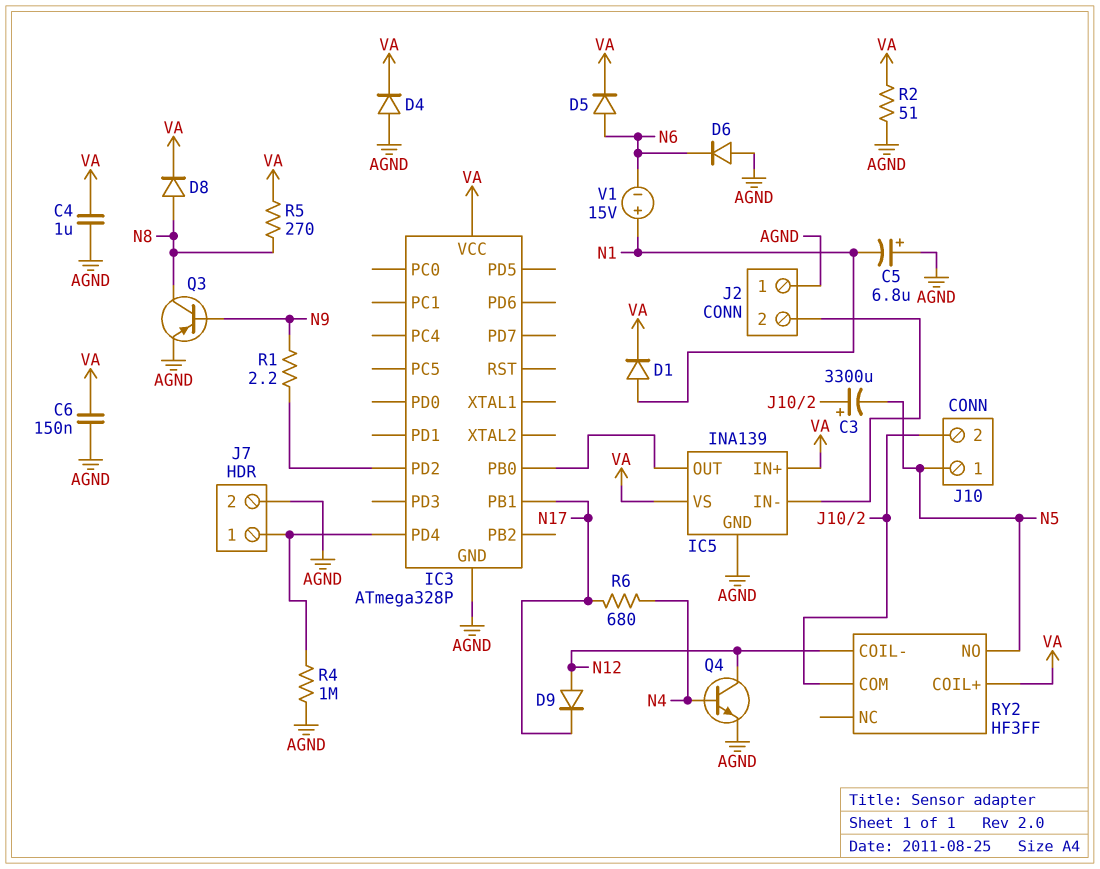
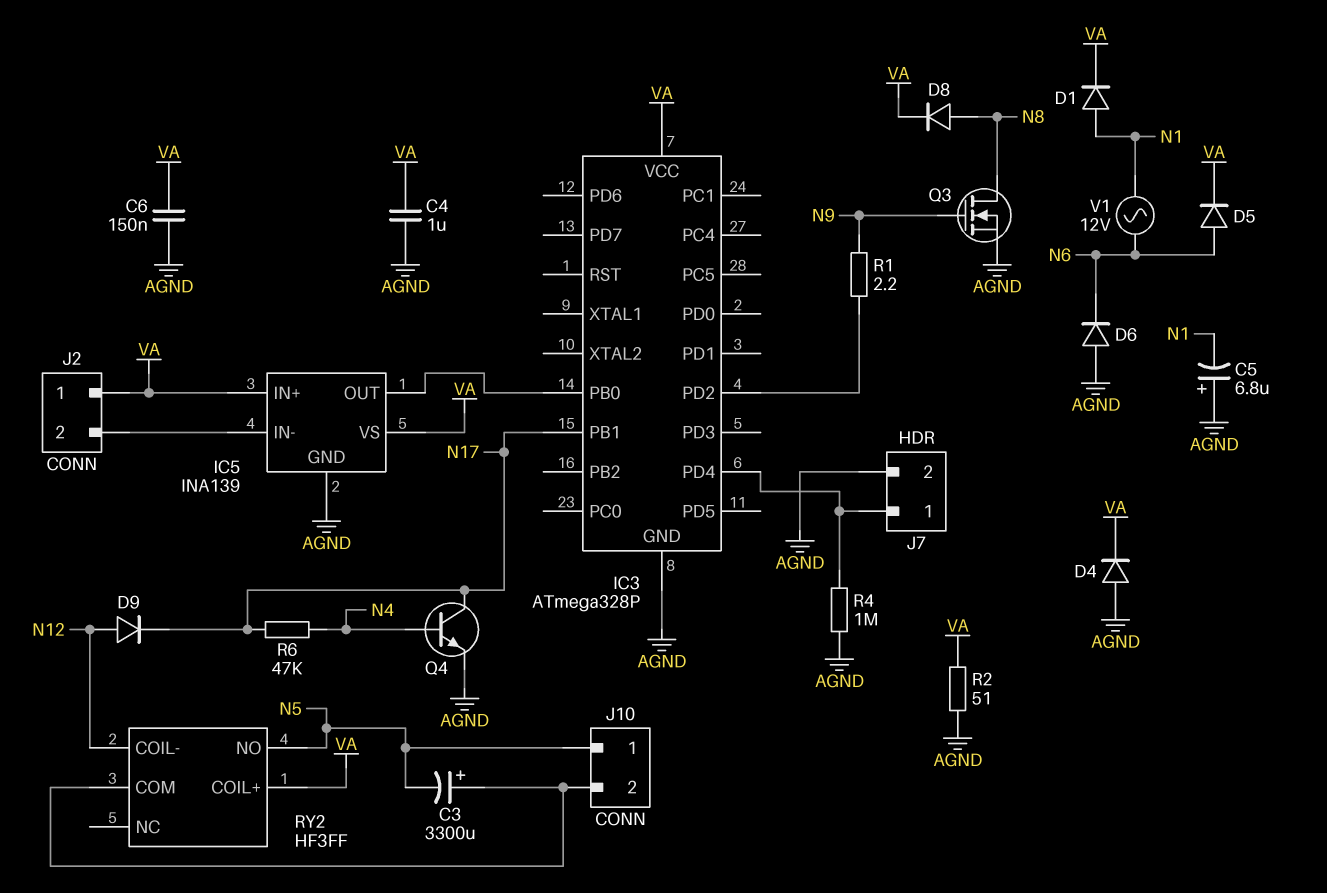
J2 pin 1: AGND -> VA
Q3: PNP (B N9, C N8, E AGND) -> NMOS (G N9, D N8, S AGND)
Q4: NPN (B N4, C N12, E AGND) -> NPN (B N4, C N17, E AGND)
R5: 270 (N8, VA) -> none
R6: 680 (N4, N17) -> 47k (N4, N17)
V1: 15V (plus N1, minus N6) -> AC 12V (N1, N6)

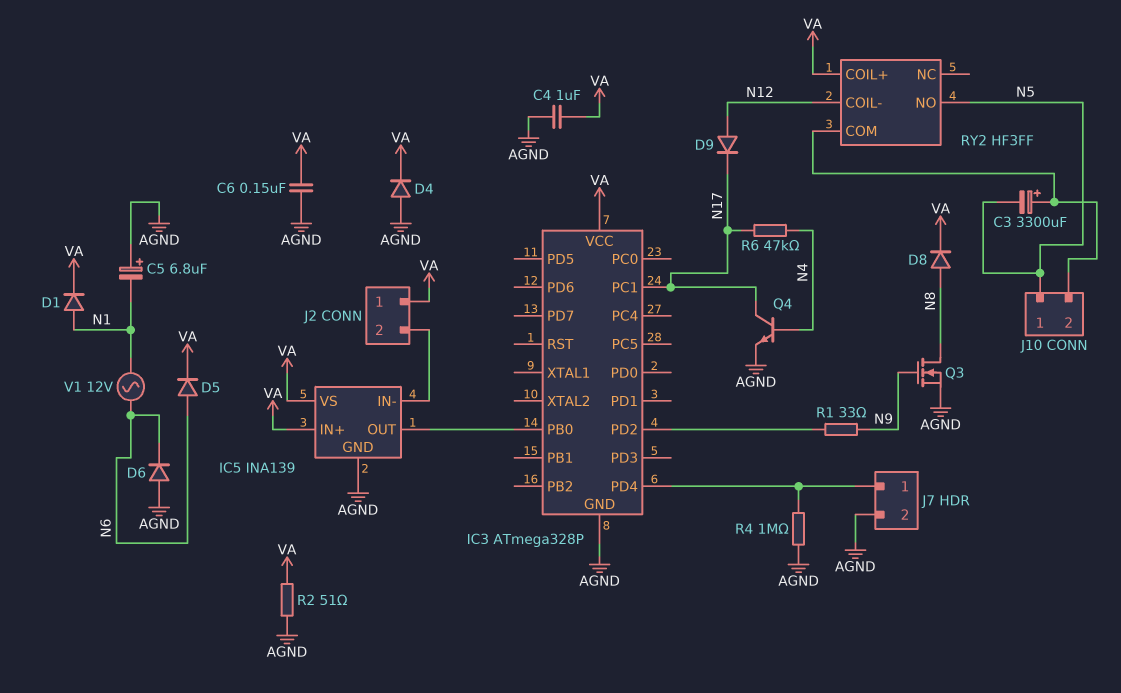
IC3 pin PB1: N17 -> none
IC3 pin PC1: none -> N17
R1: 2.2 (IC3/PD2, N9) -> 33 (IC3/PD2, N9)

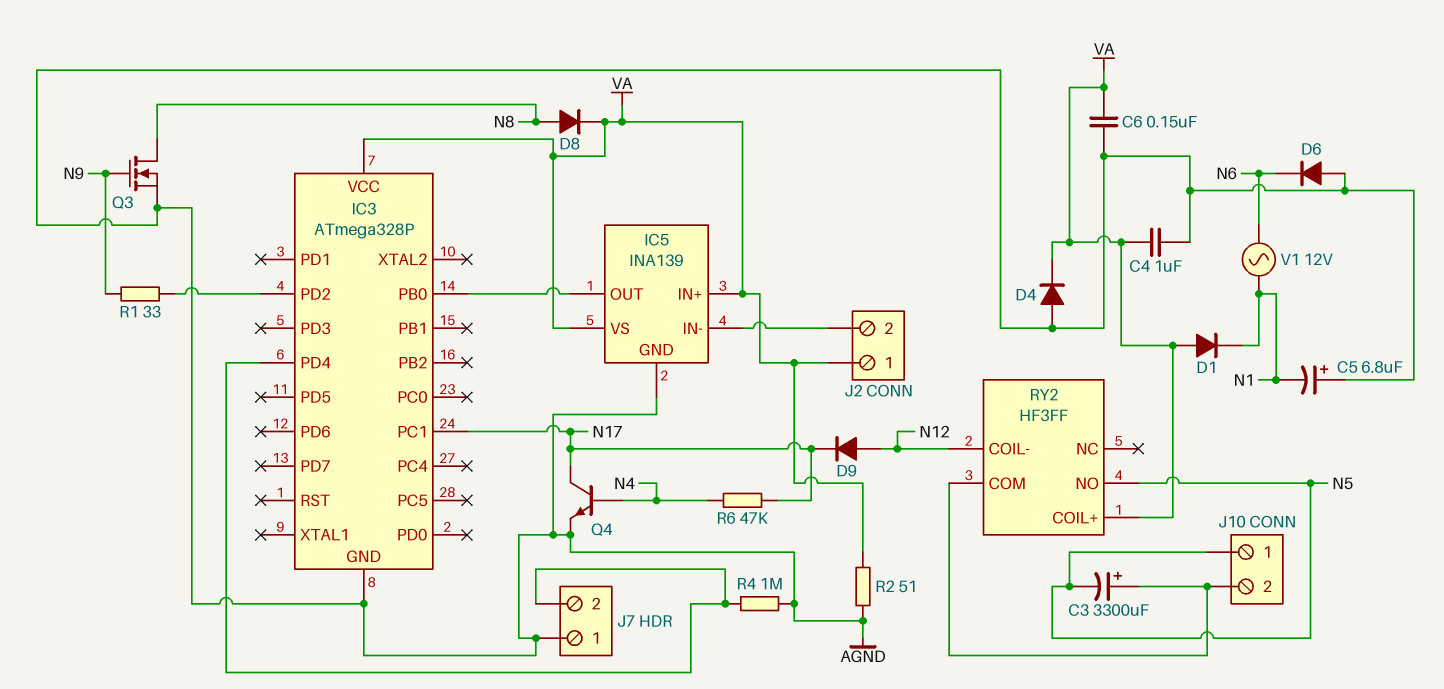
D1: diode (A N1, K VA) -> diode (A VA, K N1)
D5: diode (A N6, K VA) -> none
J7 pin 1: IC3/PD4 -> AGND
J7 pin 2: AGND -> IC3/PD4

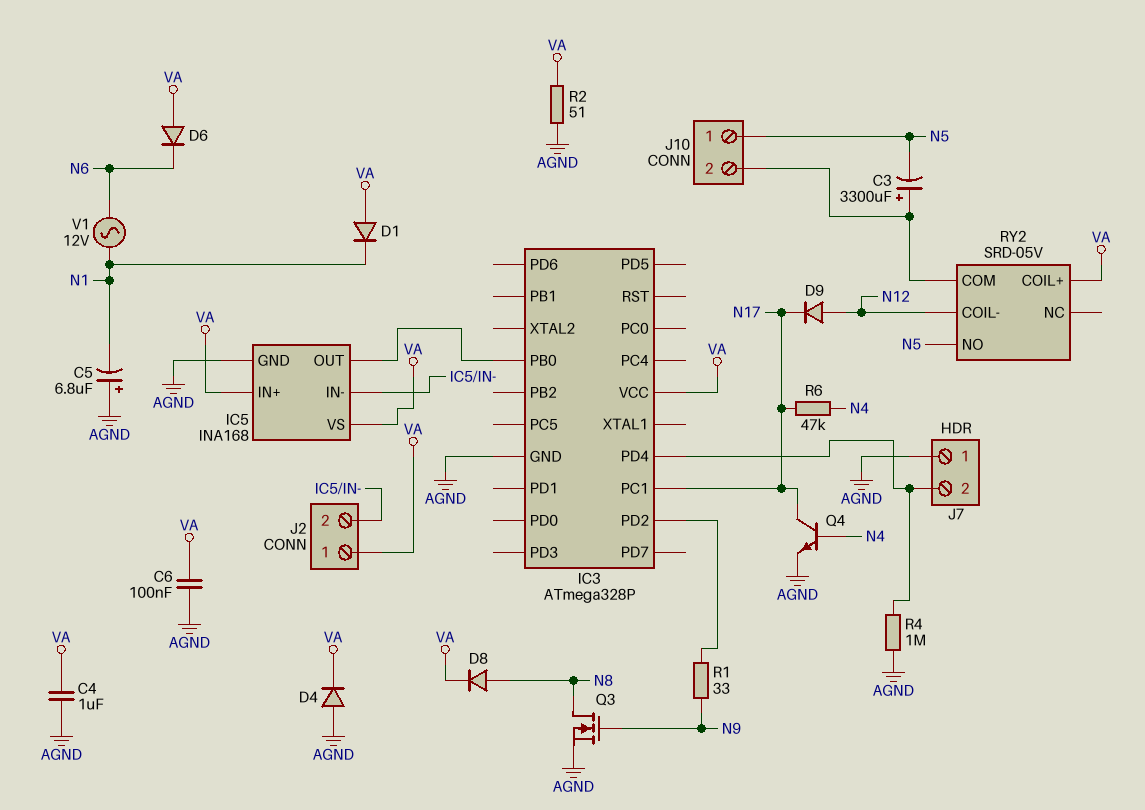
C6: 150nF (AGND, VA) -> 100nF (AGND, VA)
D6: diode (A AGND, K N6) -> diode (A VA, K N6)
IC5: INA139 -> INA168
RY2: HF3FF -> SRD-05V

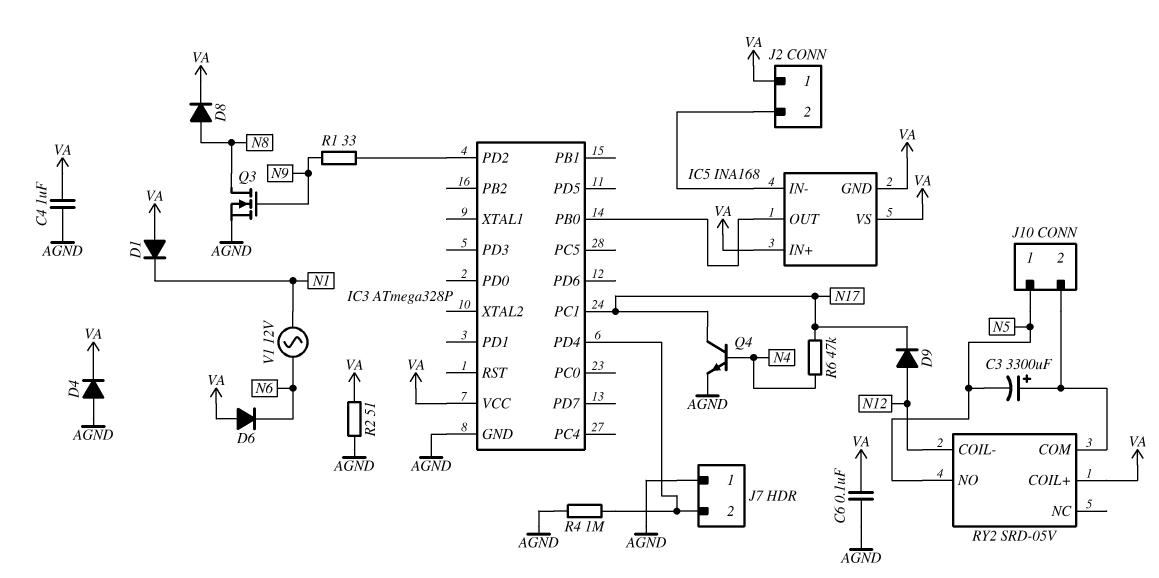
C5: 6.8uF (plus AGND, minus N1) -> none
IC5 pin GND: AGND -> VA

